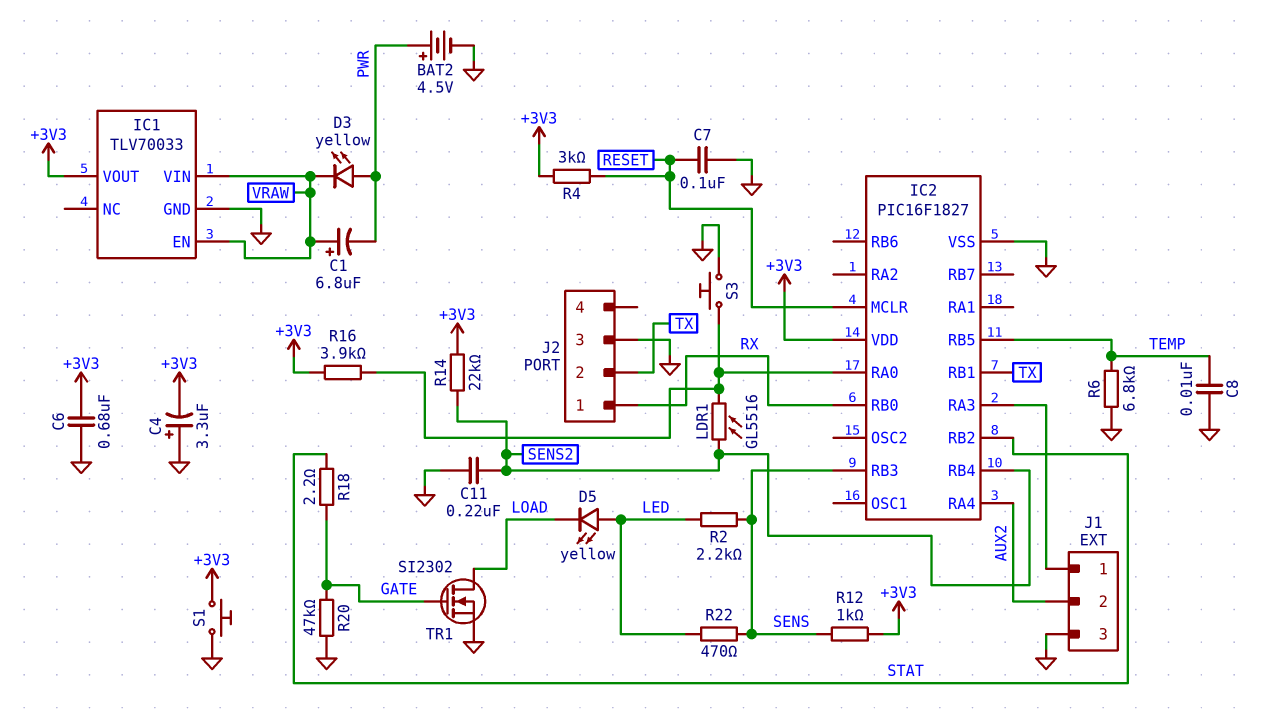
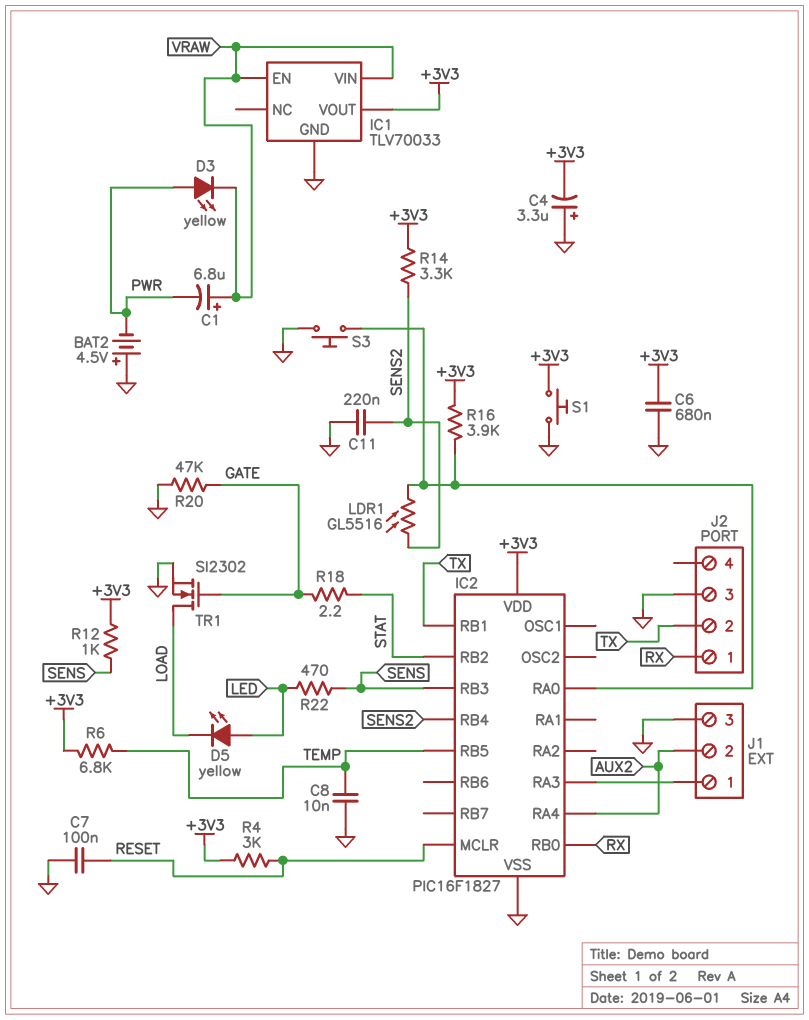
BAT2: 4.5V (plus PWR, minus GND) -> 4.5V (plus GND, minus PWR)
R2: 2.2k (LED, SENS) -> none
R6: 6.8k (GND, TEMP) -> 6.8k (+3V3, TEMP)
R14: 22k (+3V3, SENS2) -> 3.3k (+3V3, SENS2)

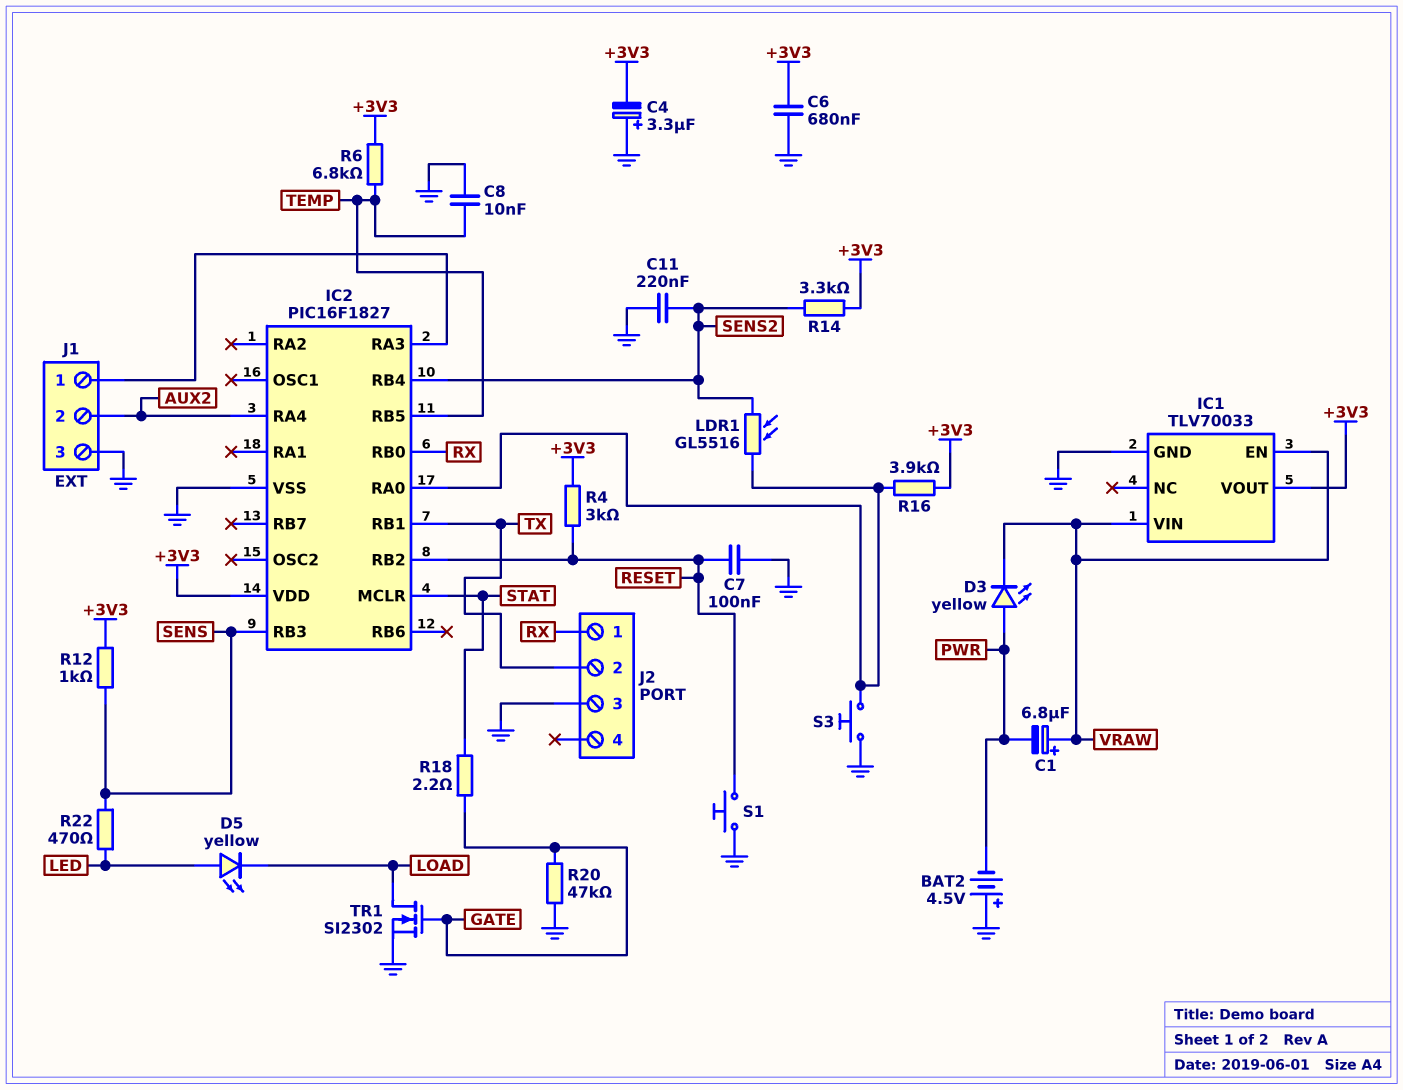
IC2 pin MCLR: RESET -> STAT
IC2 pin RB2: STAT -> RESET
S1: button (+3V3, GND) -> button (GND, RESET)

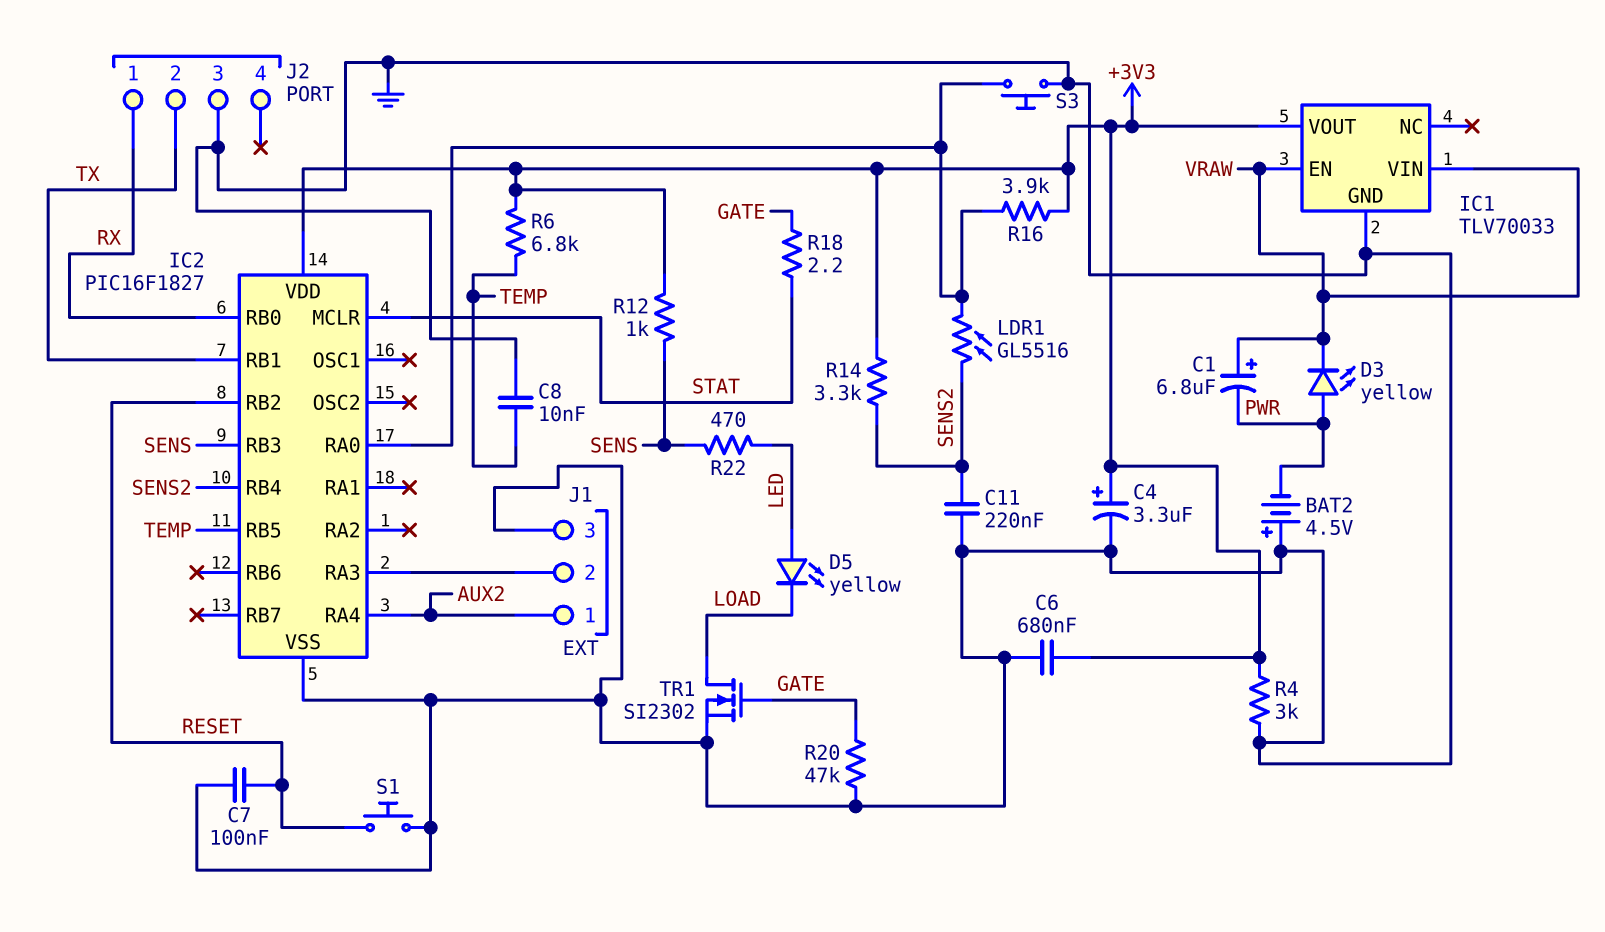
C4: 3.3uF (plus GND, minus +3V3) -> 3.3uF (plus +3V3, minus GND)
J1 pin 1: IC2/RA3 -> AUX2
J1 pin 2: AUX2 -> IC2/RA3
R4: 3k (+3V3, RESET) -> 3k (+3V3, GND)

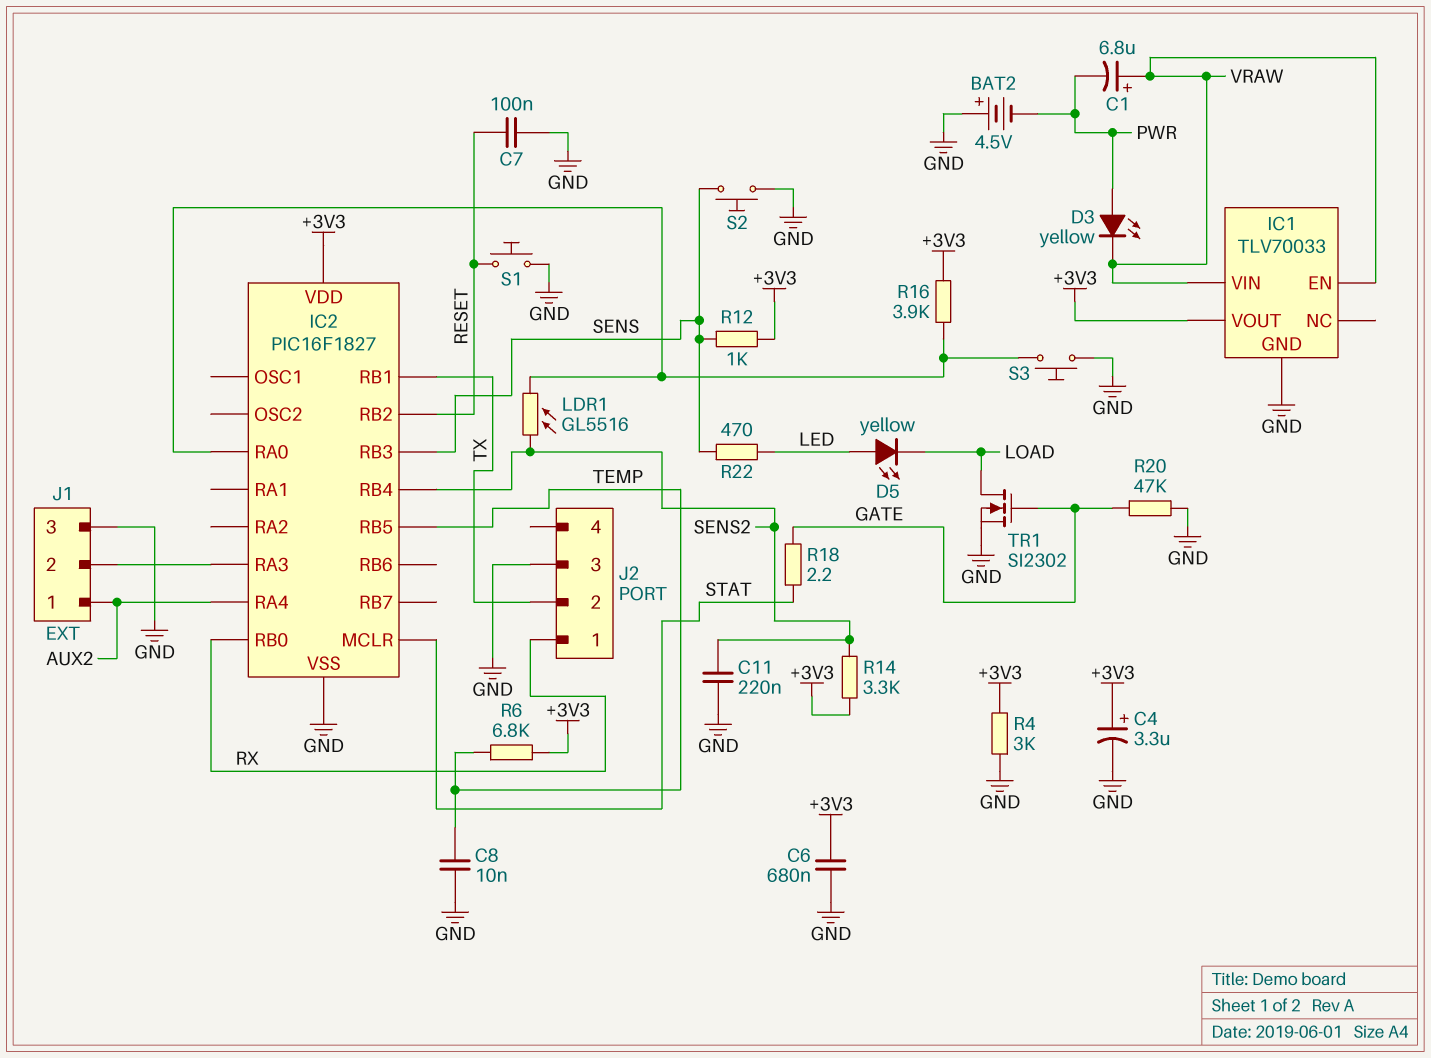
S2: none -> button (GND, SENS)

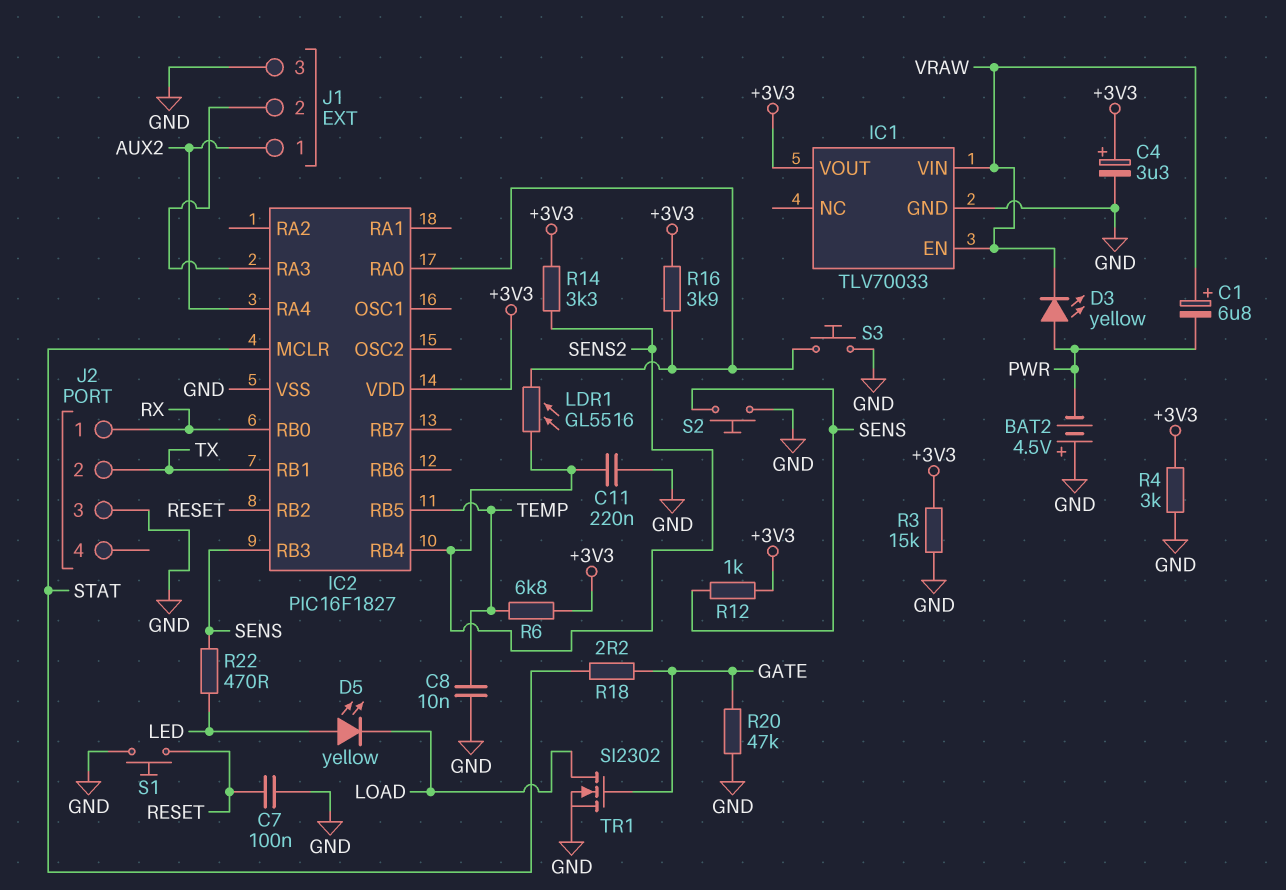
C6: 680nF (+3V3, GND) -> none
R3: none -> 15k (+3V3, GND)

